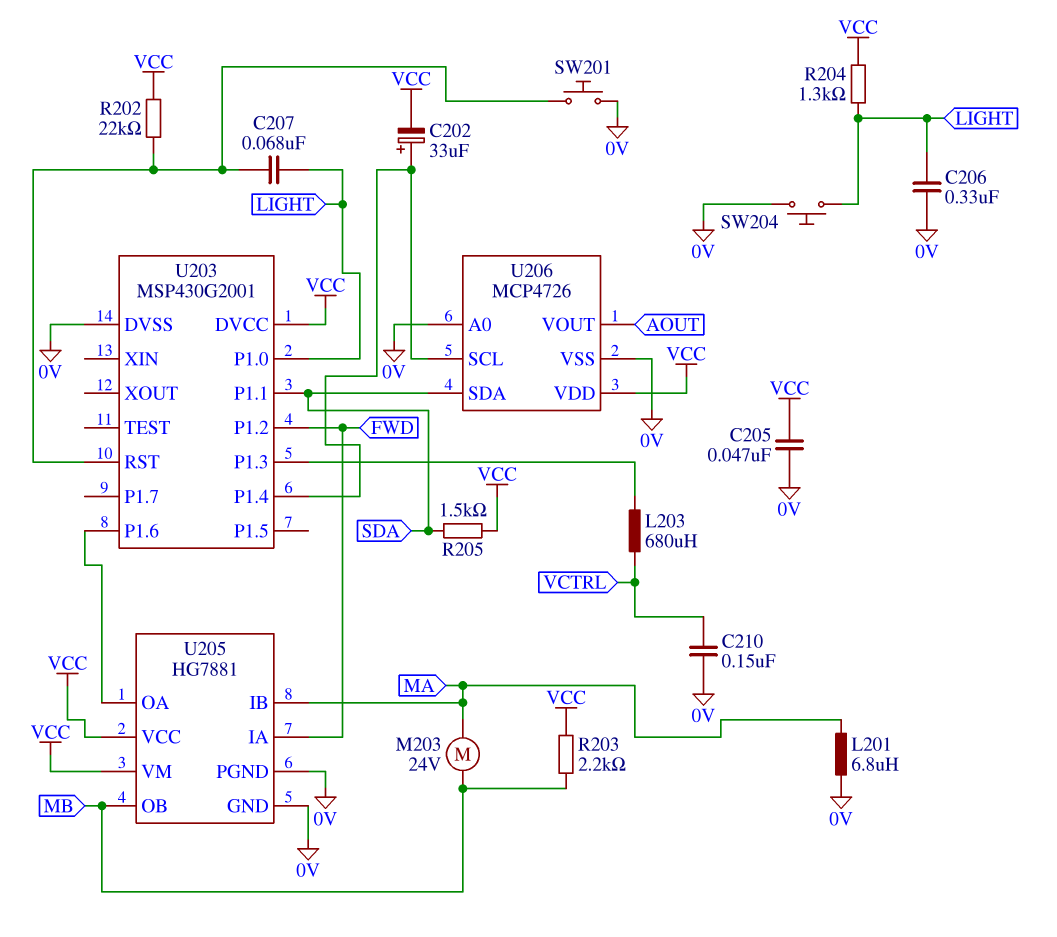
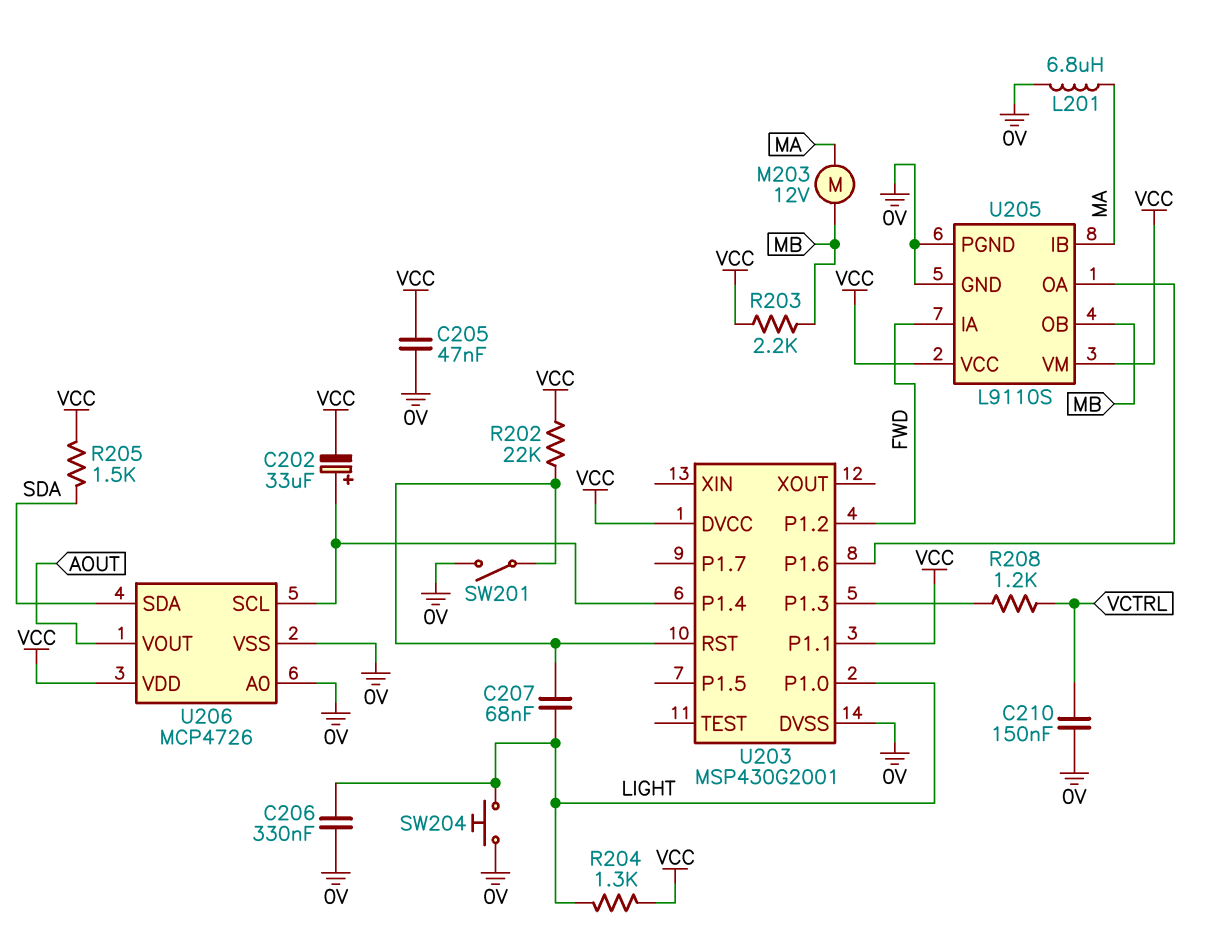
L203: 680uH (U203/P1.3, VCTRL) -> none
M203: motor 24V (MA, MB) -> motor 12V (MA, MB)
R208: none -> 1.2k (U203/P1.3, VCTRL)
SW201: button (0V, U203/RST) -> switch (0V, U203/RST)
U203 pin P1.1: SDA -> VCC
U205: HG7881 -> L9110S

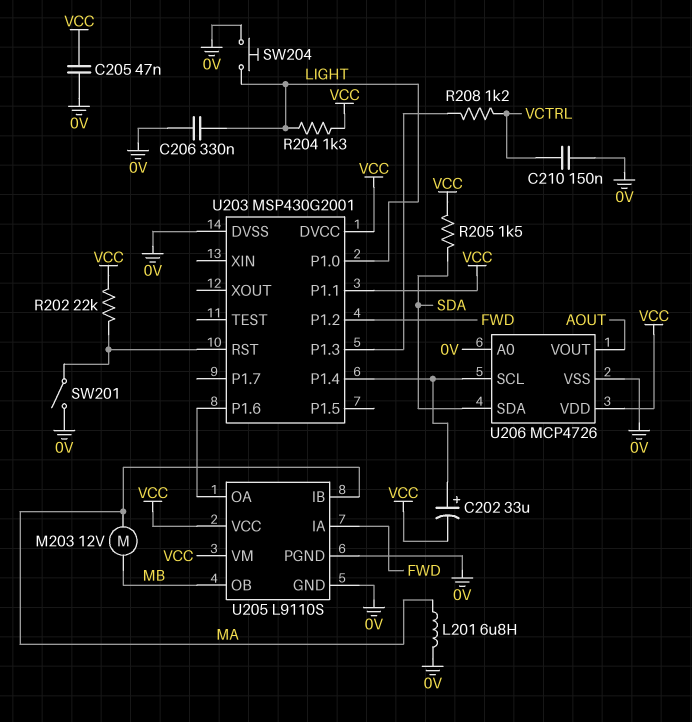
C207: 68nF (LIGHT, U203/RST) -> none
R203: 2.2k (MB, VCC) -> none

